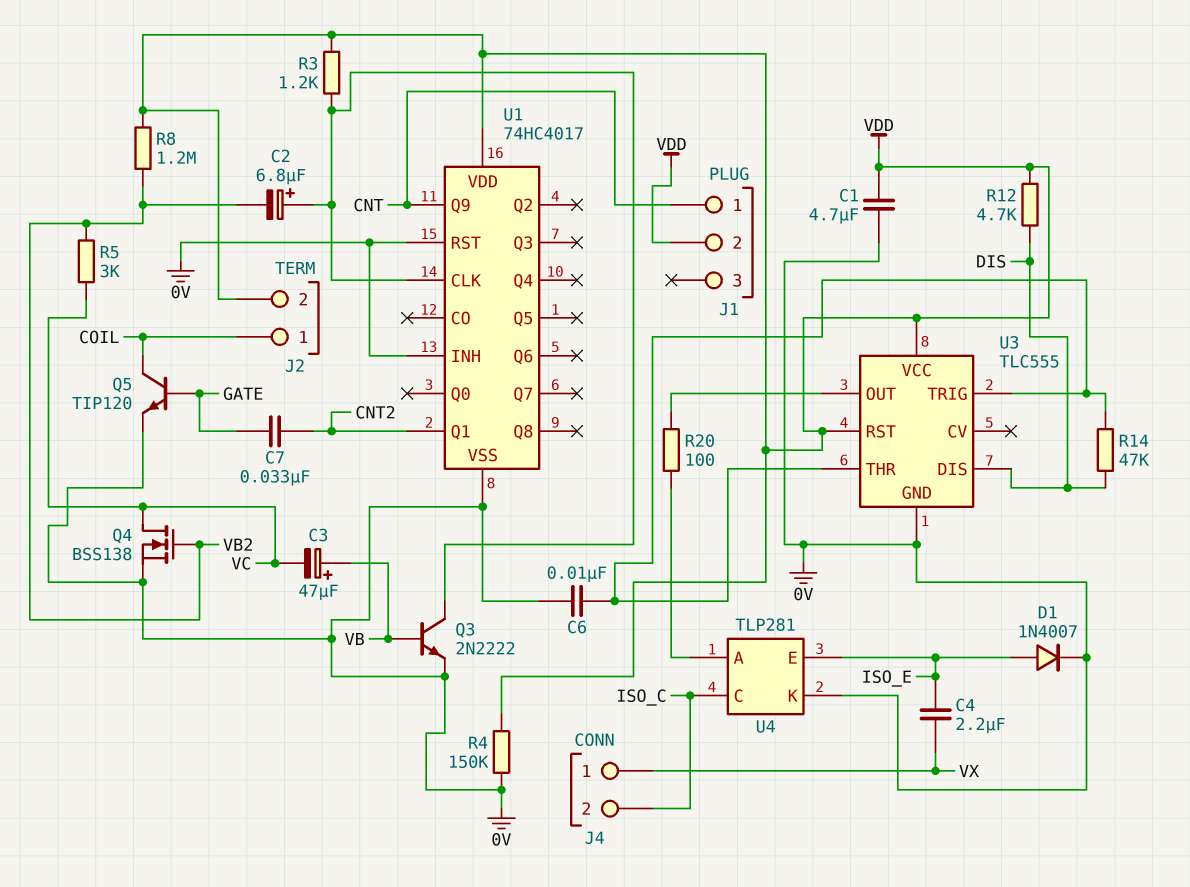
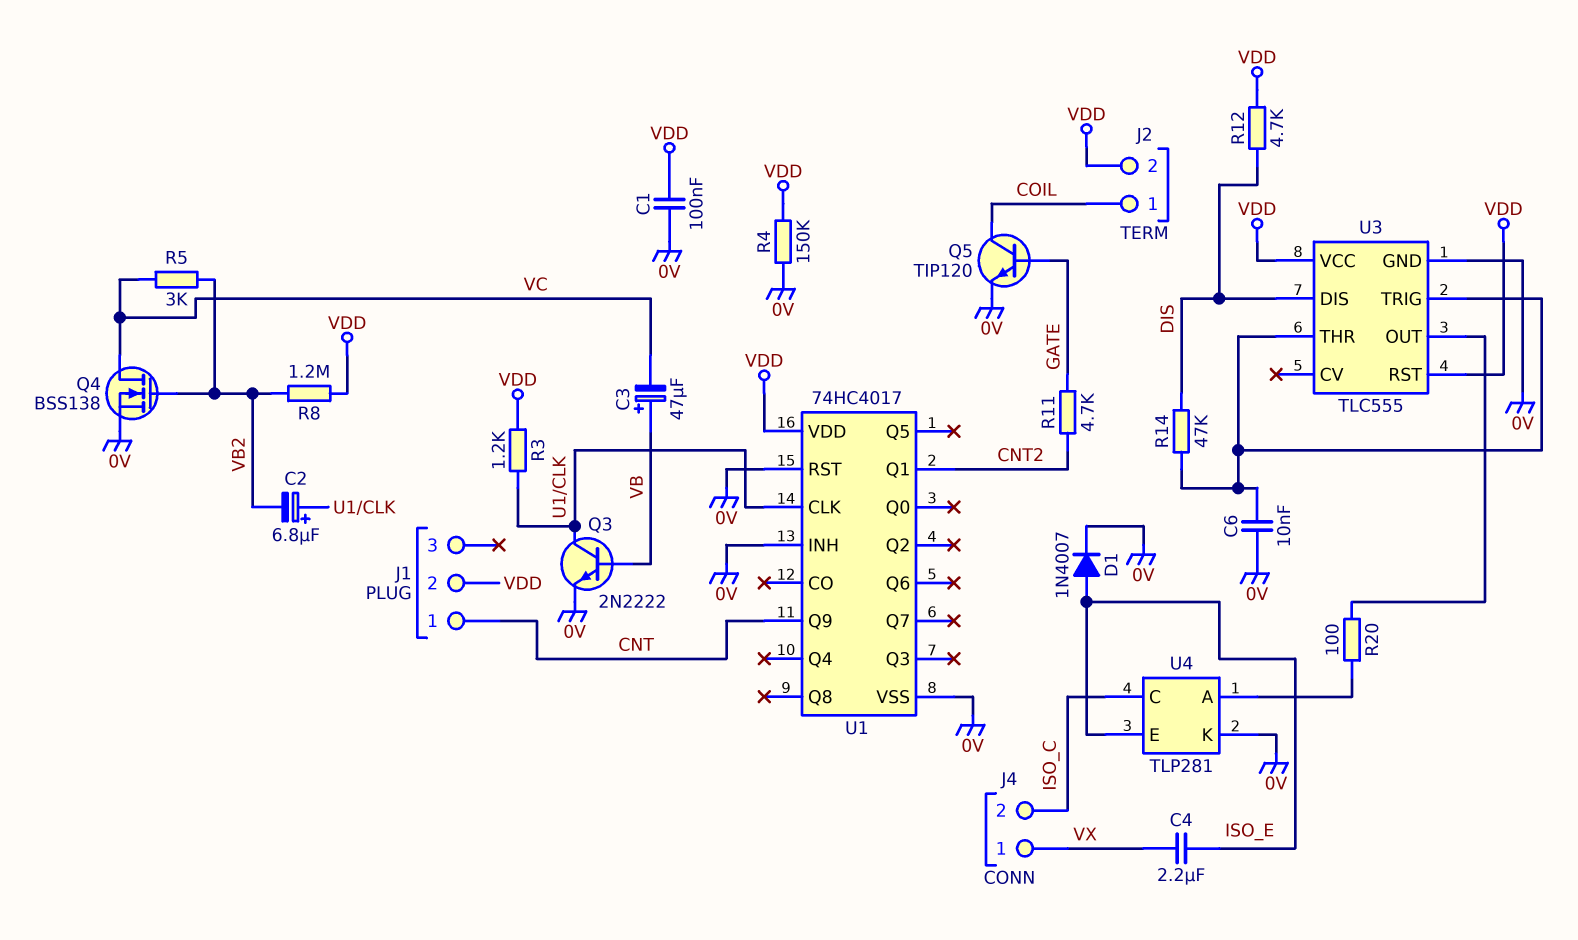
C1: 4.7uF (0V, VDD) -> 100nF (0V, VDD)
C7: 33nF (CNT2, GATE) -> none
R11: none -> 4.7k (CNT2, GATE)

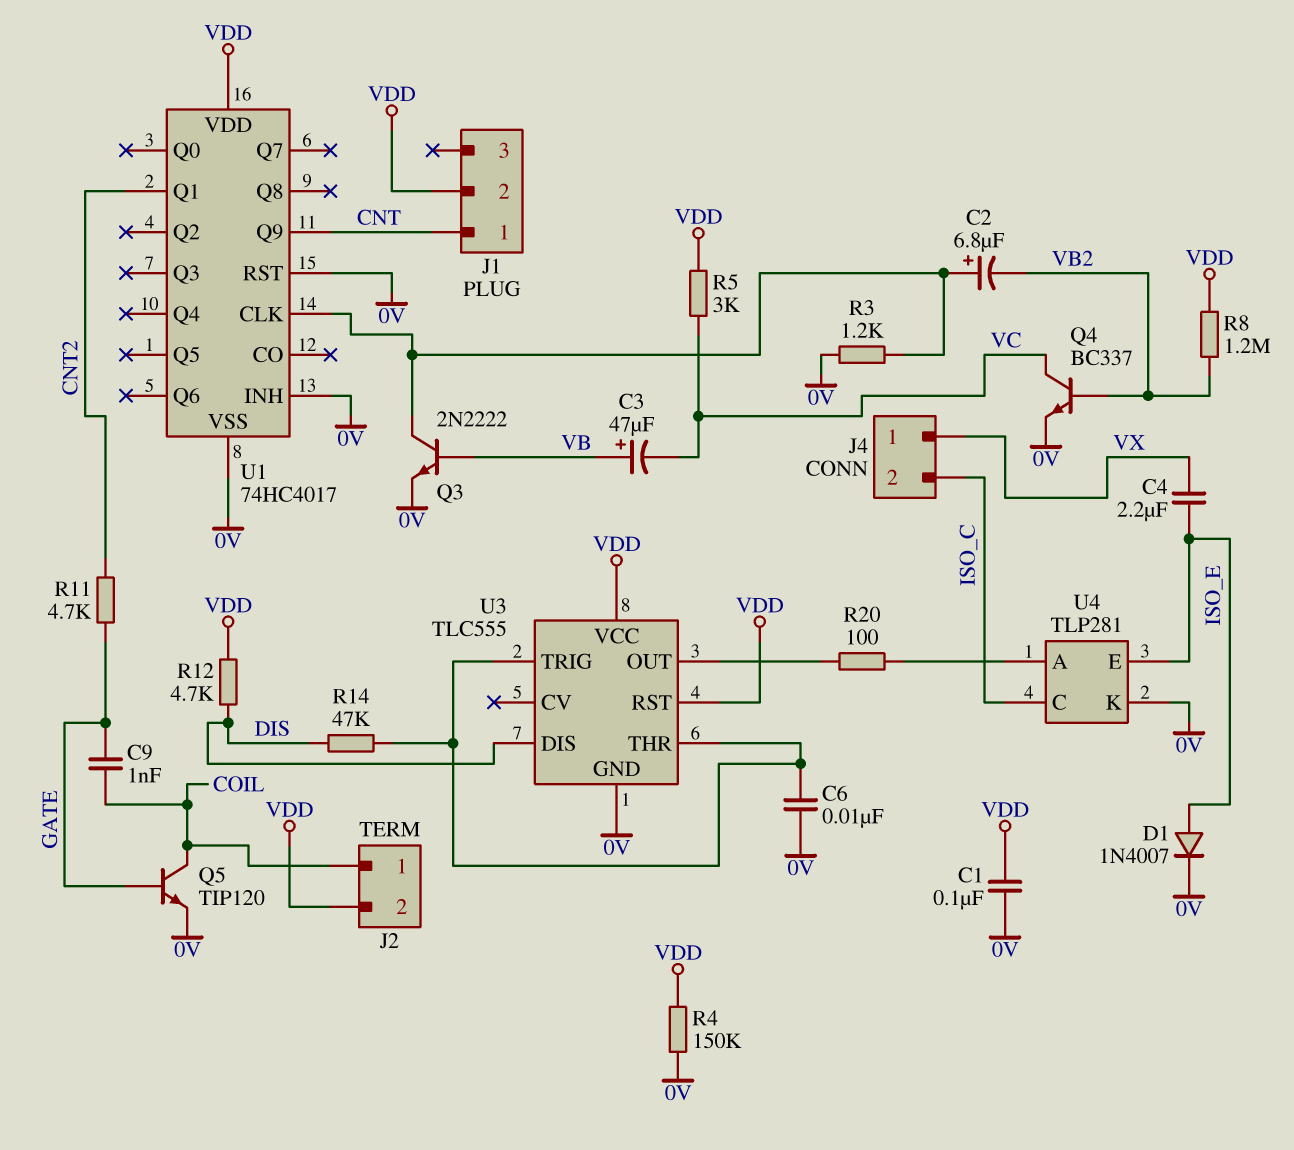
C9: none -> 1nF (COIL, GATE)
Q4: NMOS BSS138 (G VB2, D VC, S 0V) -> NPN BC337 (B VB2, C VC, E 0V)
R3: 1.2k (U1/CLK, VDD) -> 1.2k (0V, U1/CLK)
R5: 3k (VB2, VC) -> 3k (VC, VDD)

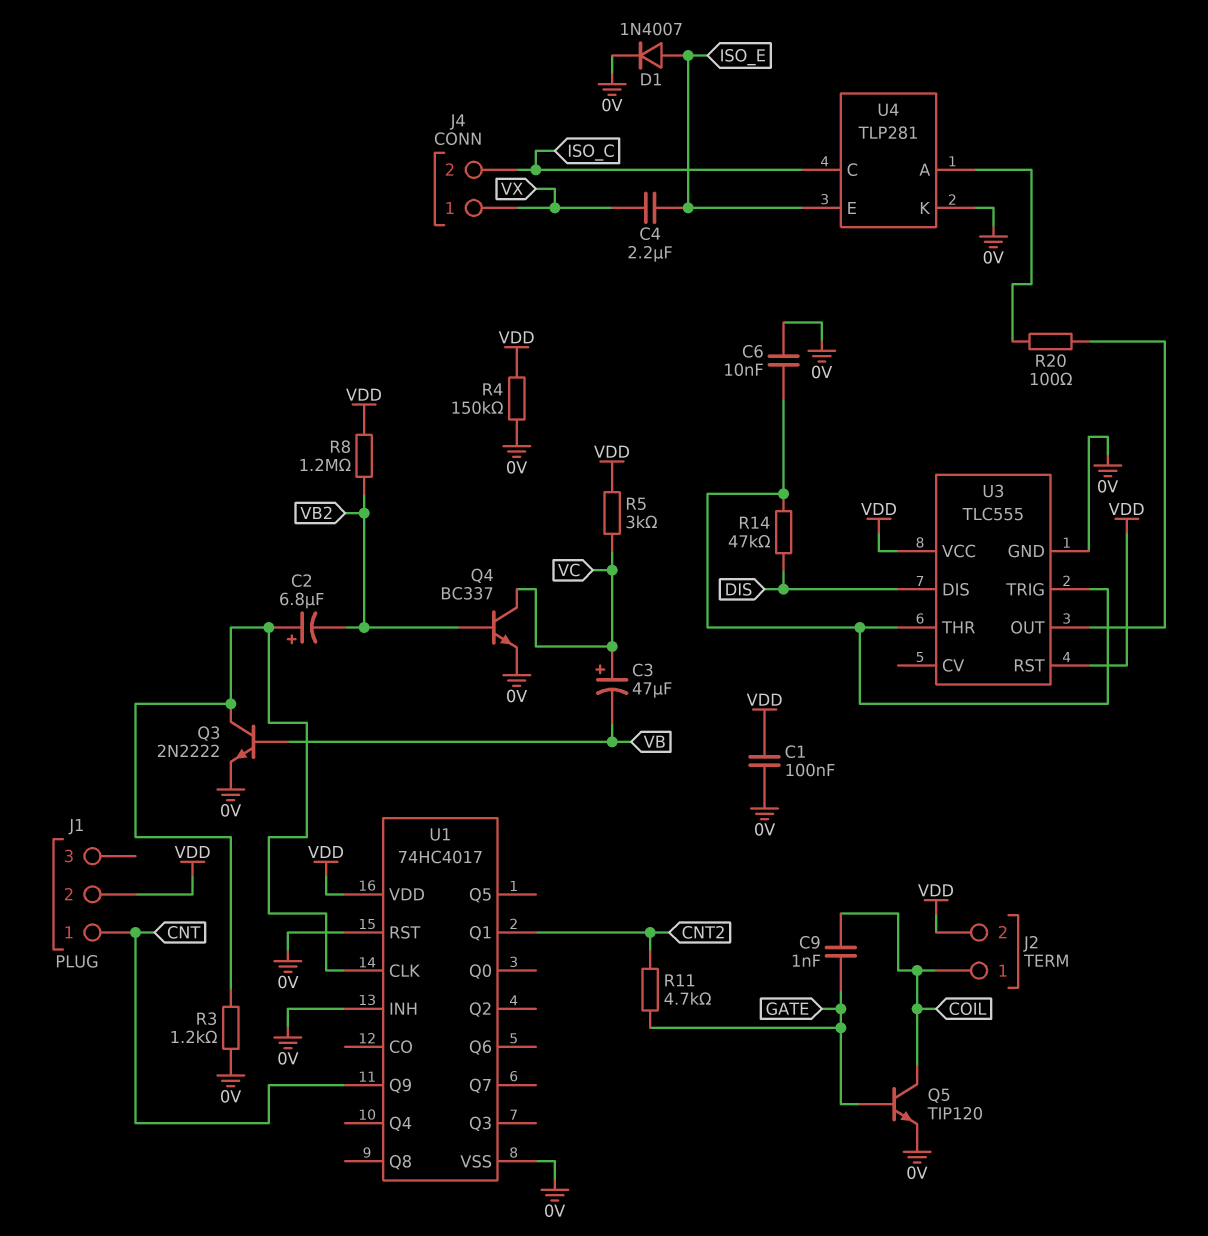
C3: 47uF (plus VB, minus VC) -> 47uF (plus VC, minus VB)
R12: 4.7k (DIS, VDD) -> none

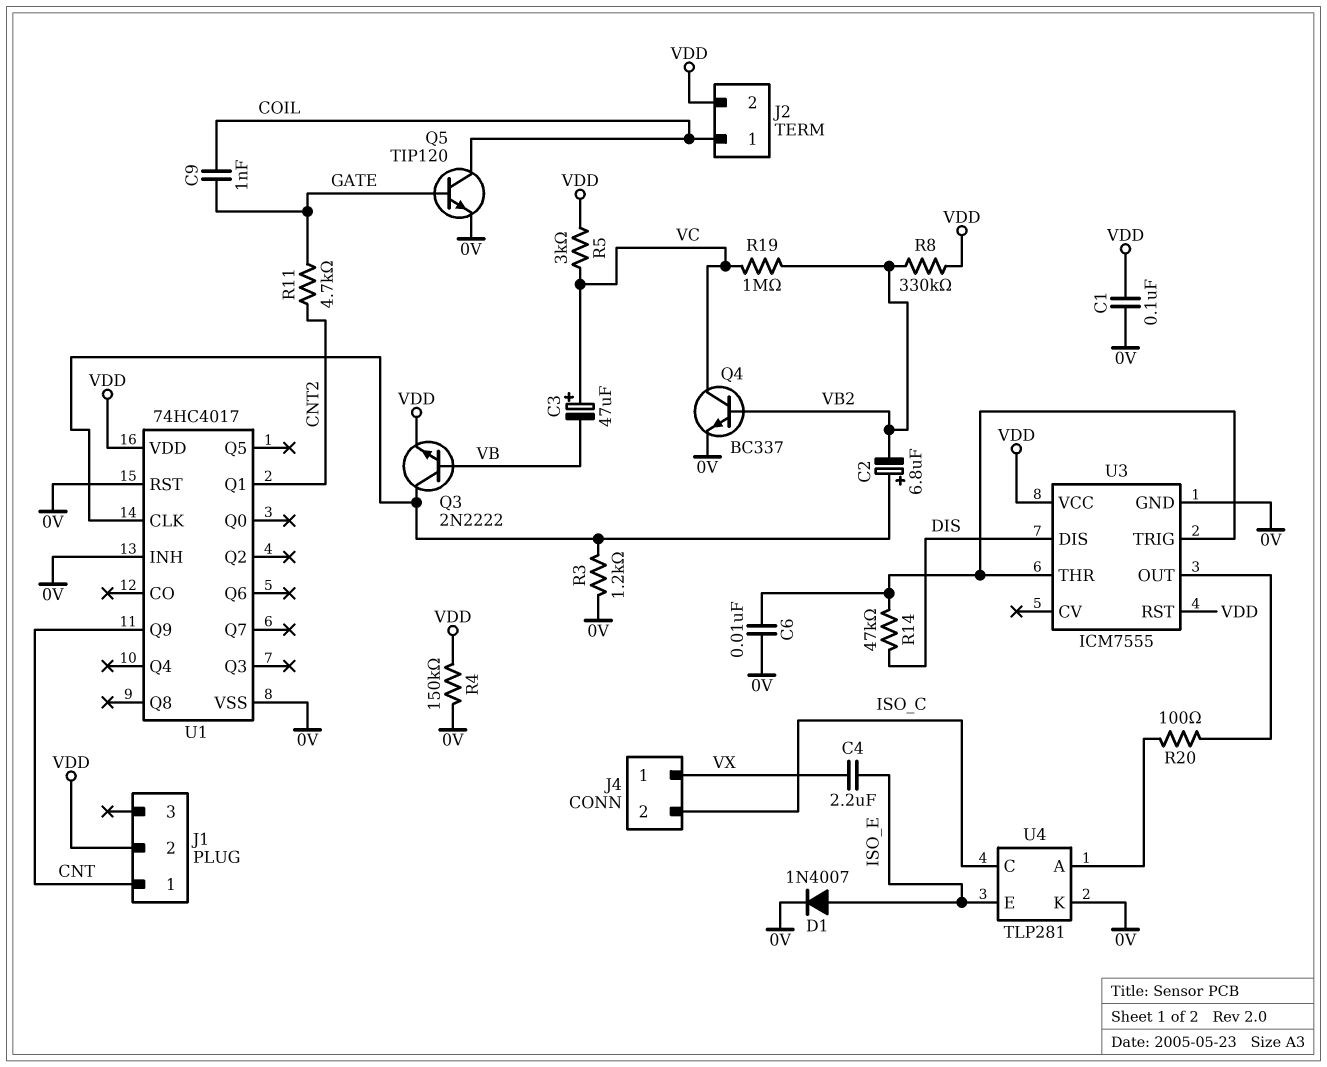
Q3: NPN 2N2222 (B VB, C U1/CLK, E 0V) -> NPN 2N2222 (B VB, C U1/CLK, E VDD)
R8: 1.2M (VB2, VDD) -> 330k (VB2, VDD)
R19: none -> 1M (VB2, VC)
U3: TLC555 -> ICM7555

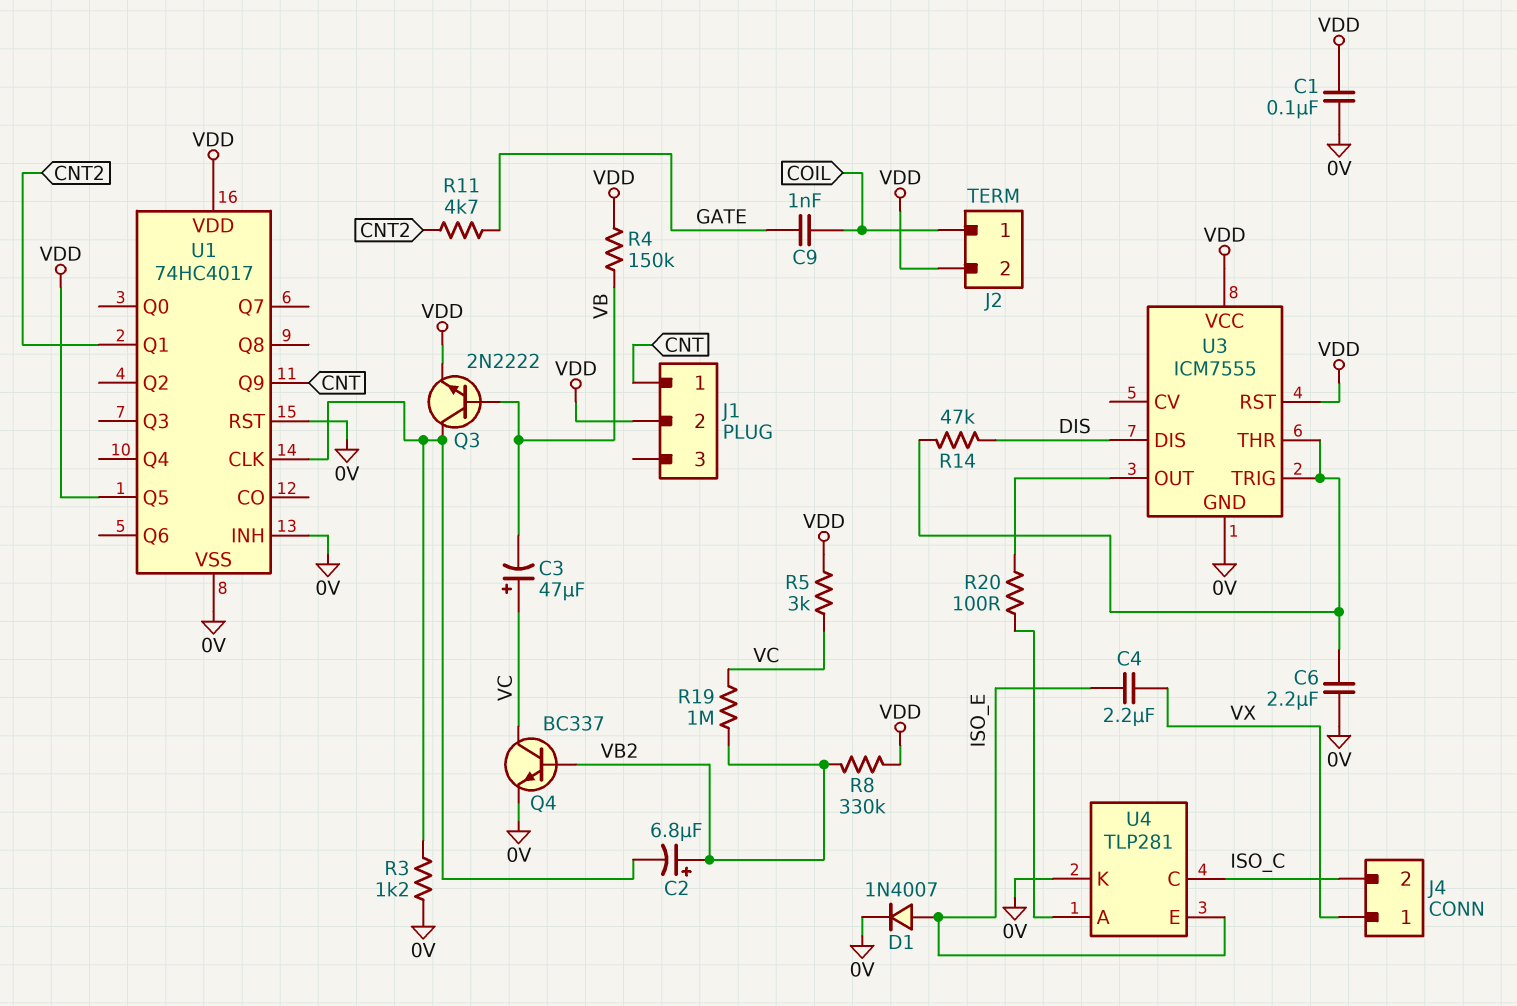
C2: 6.8uF (plus U1/CLK, minus VB2) -> 6.8uF (plus VB2, minus U1/CLK)
C6: 10nF (0V, U3/THR) -> 2.2uF (0V, U3/THR)
Q5: NPN TIP120 (B GATE, C COIL, E 0V) -> none
R4: 150k (0V, VDD) -> 150k (VB, VDD)
U1 pin Q5: none -> VDD

